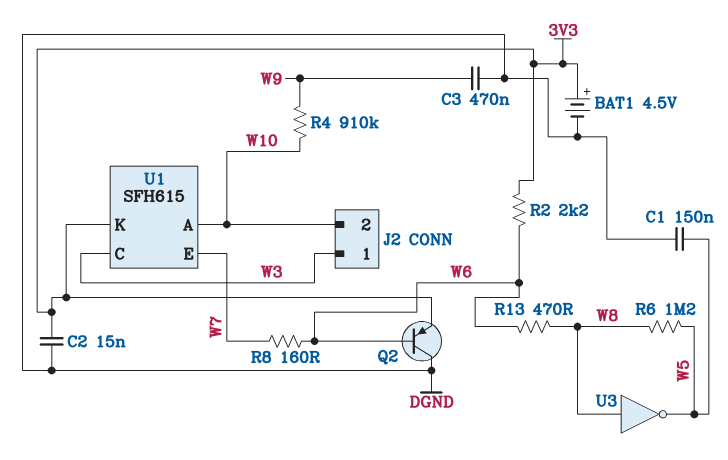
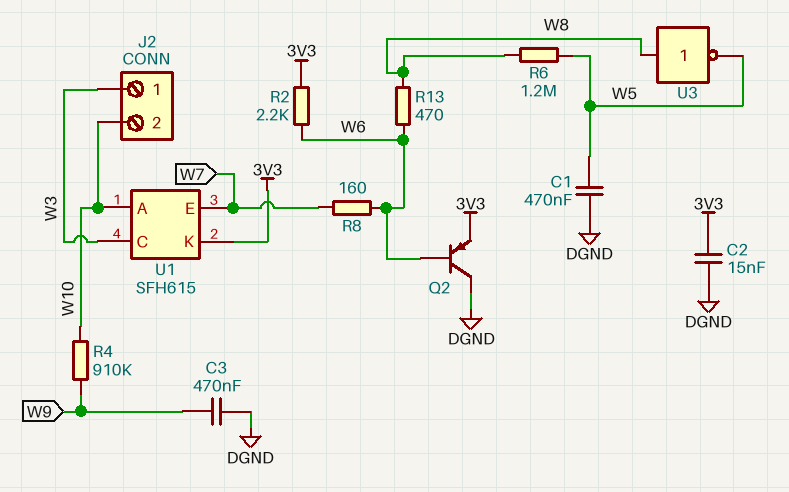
BAT1: 4.5V (plus 3V3, minus DGND) -> none
C1: 150nF (DGND, W5) -> 470nF (DGND, W5)

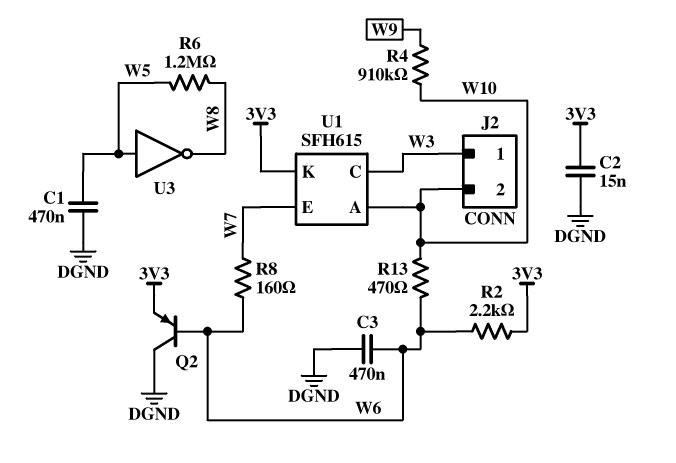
C3: 470nF (DGND, W9) -> 470nF (DGND, W6)
R13: 470 (W6, W8) -> 470 (W6, W10)
U3: NOT (in W8, out W5) -> NOT (in W5, out W8)

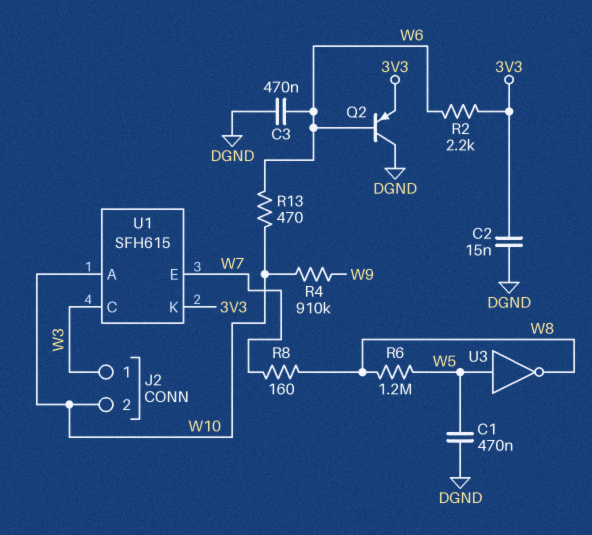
R8: 160 (W6, W7) -> 160 (W7, W8)

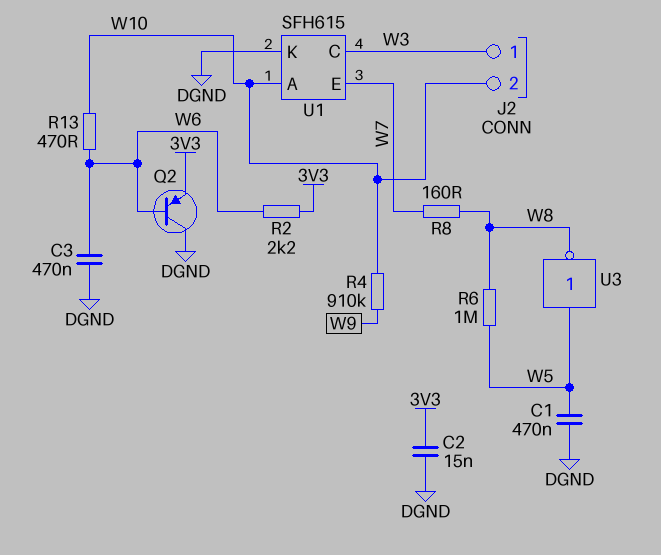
R6: 1.2M (W5, W8) -> 1M (W5, W8)
U1 pin K: 3V3 -> DGND

